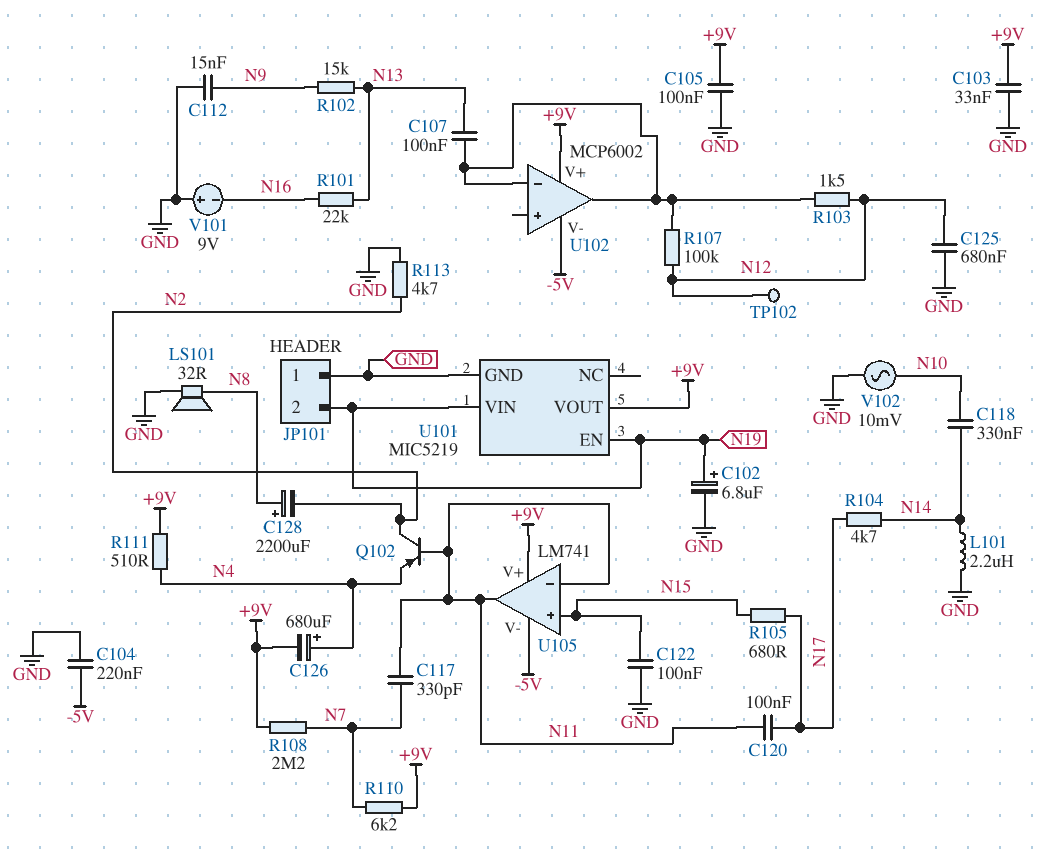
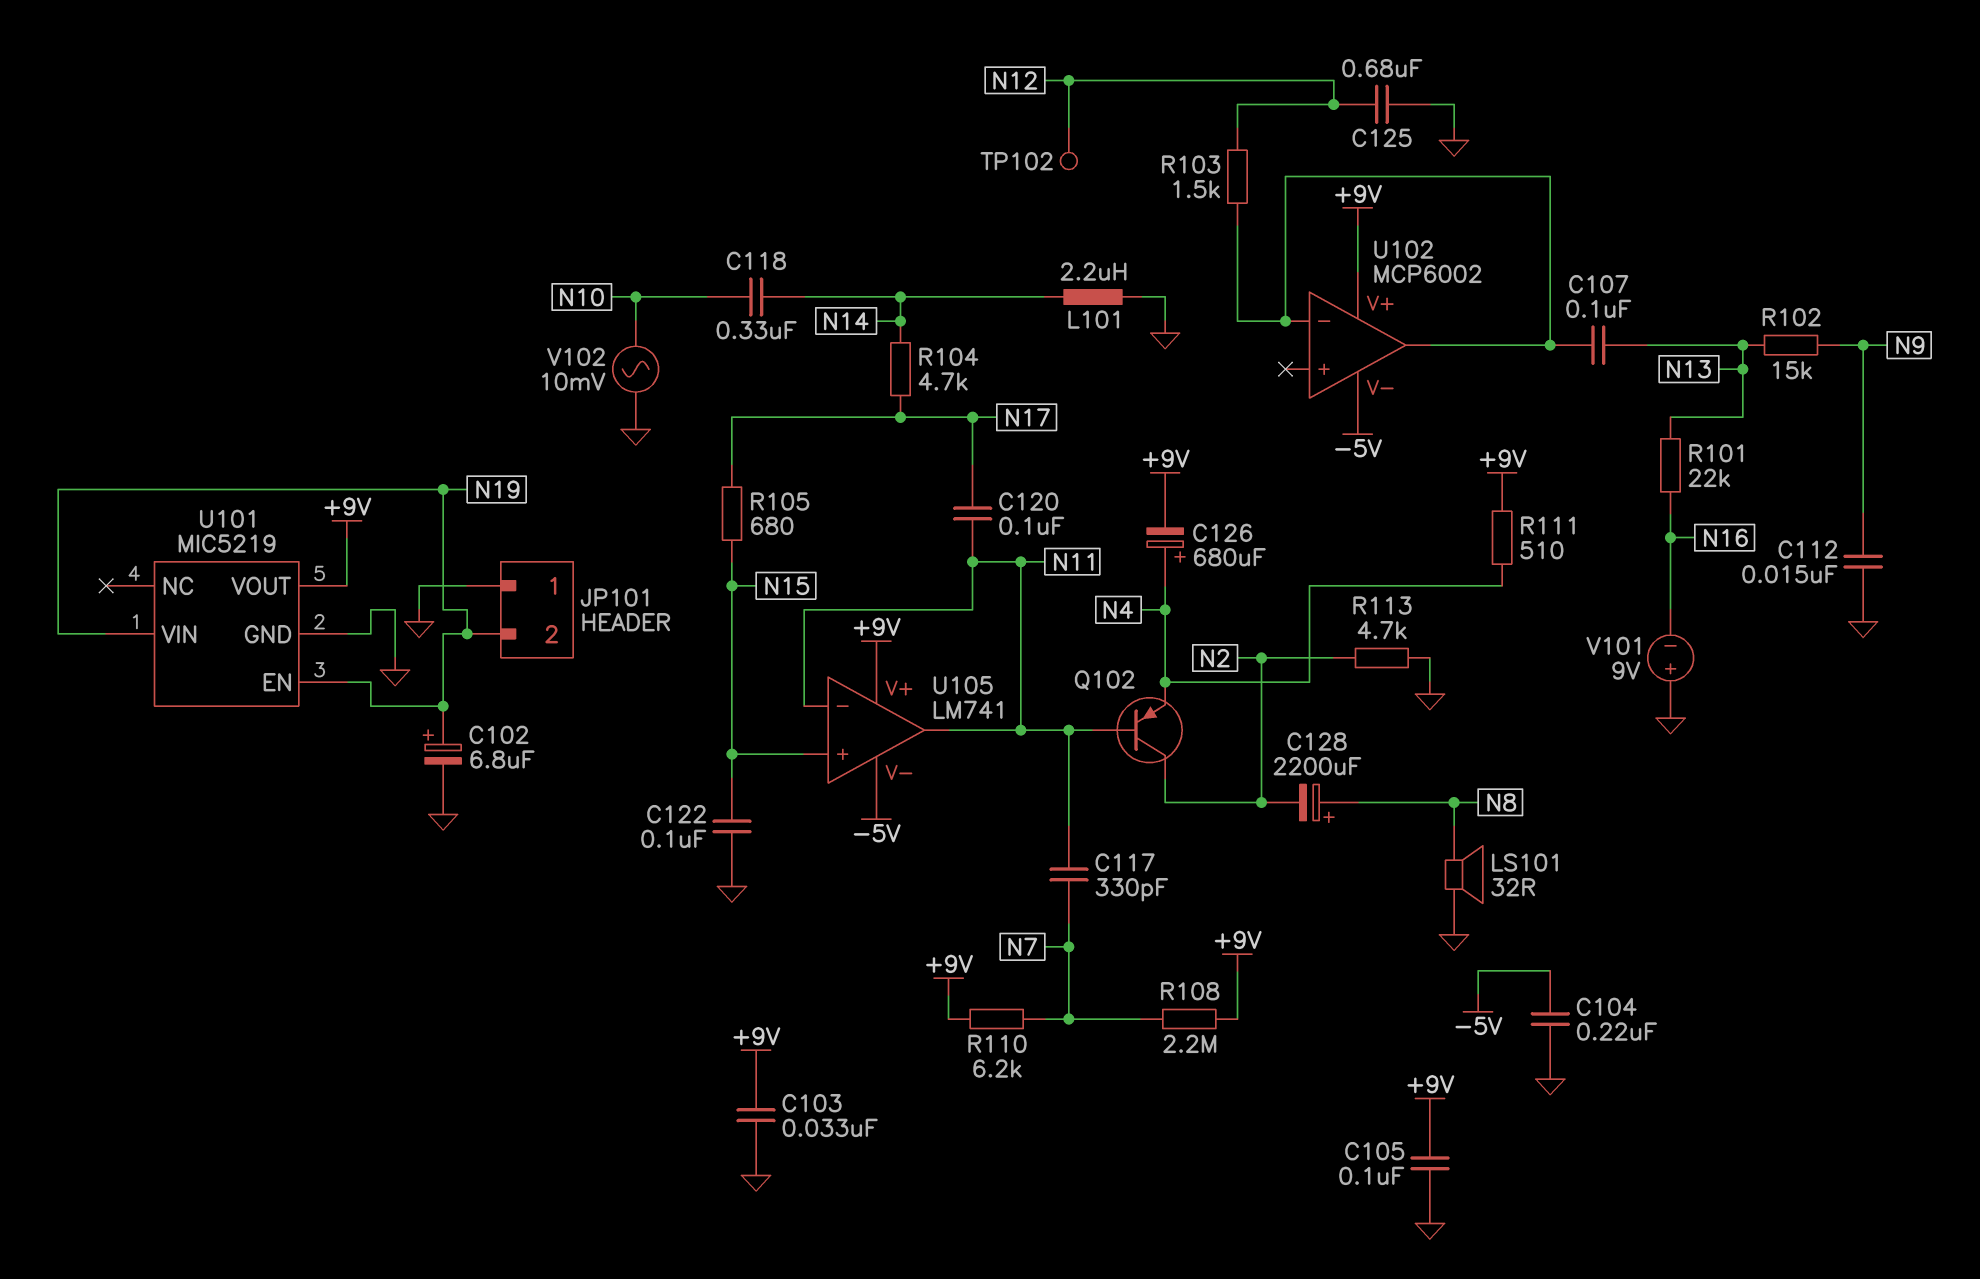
R107: 100k (N12, U102/in-) -> none

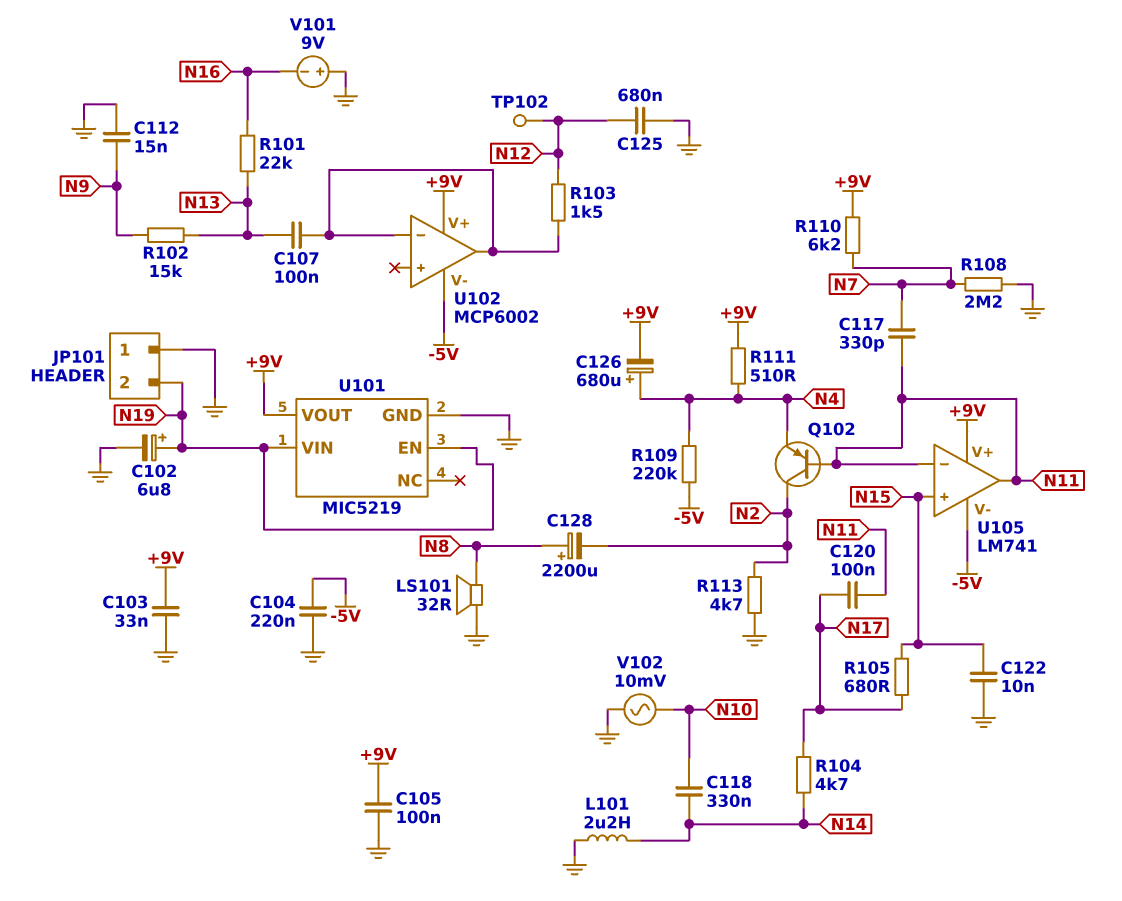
C122: 100nF (GND, N15) -> 10nF (GND, N15)
R108: 2.2M (+9V, N7) -> 2.2M (GND, N7)
R109: none -> 220k (-5V, N4)

